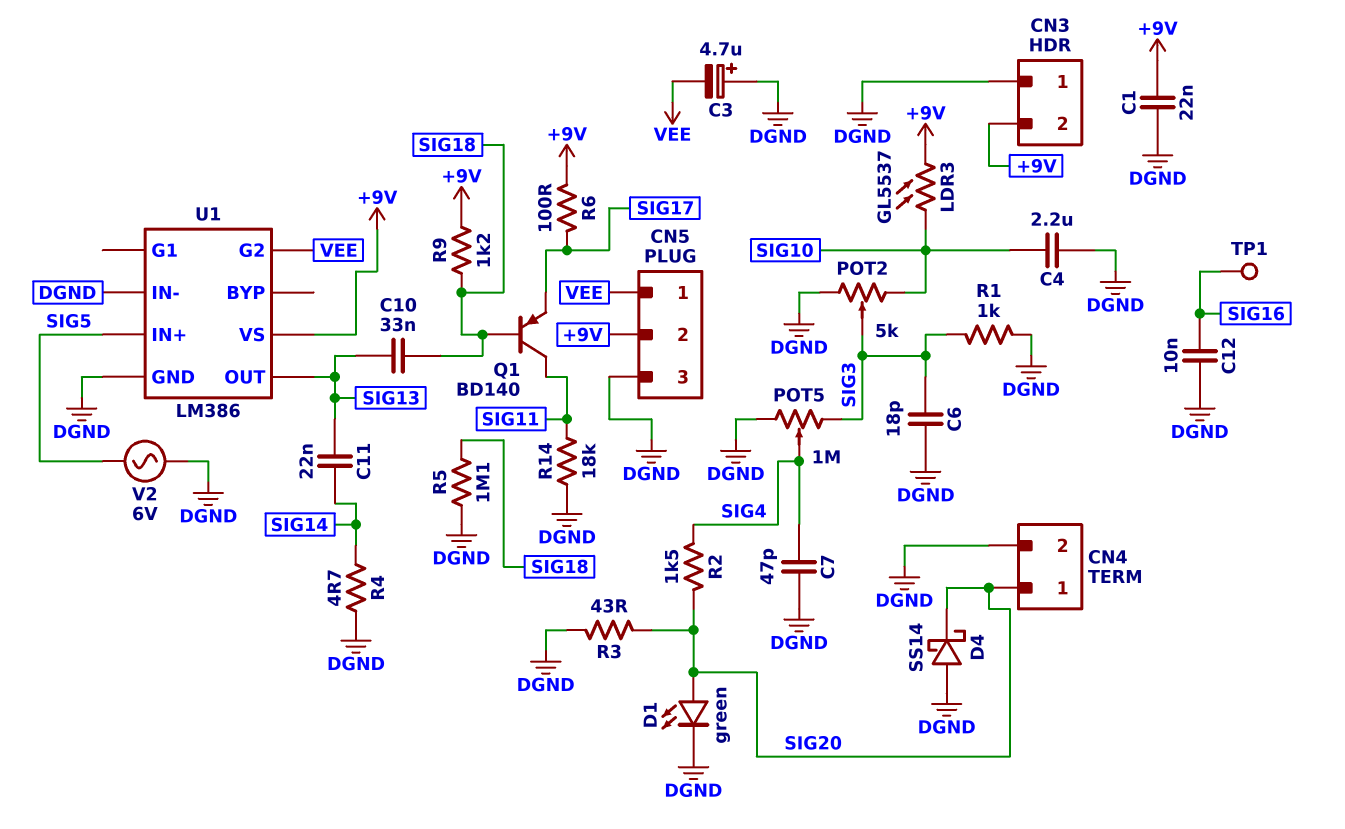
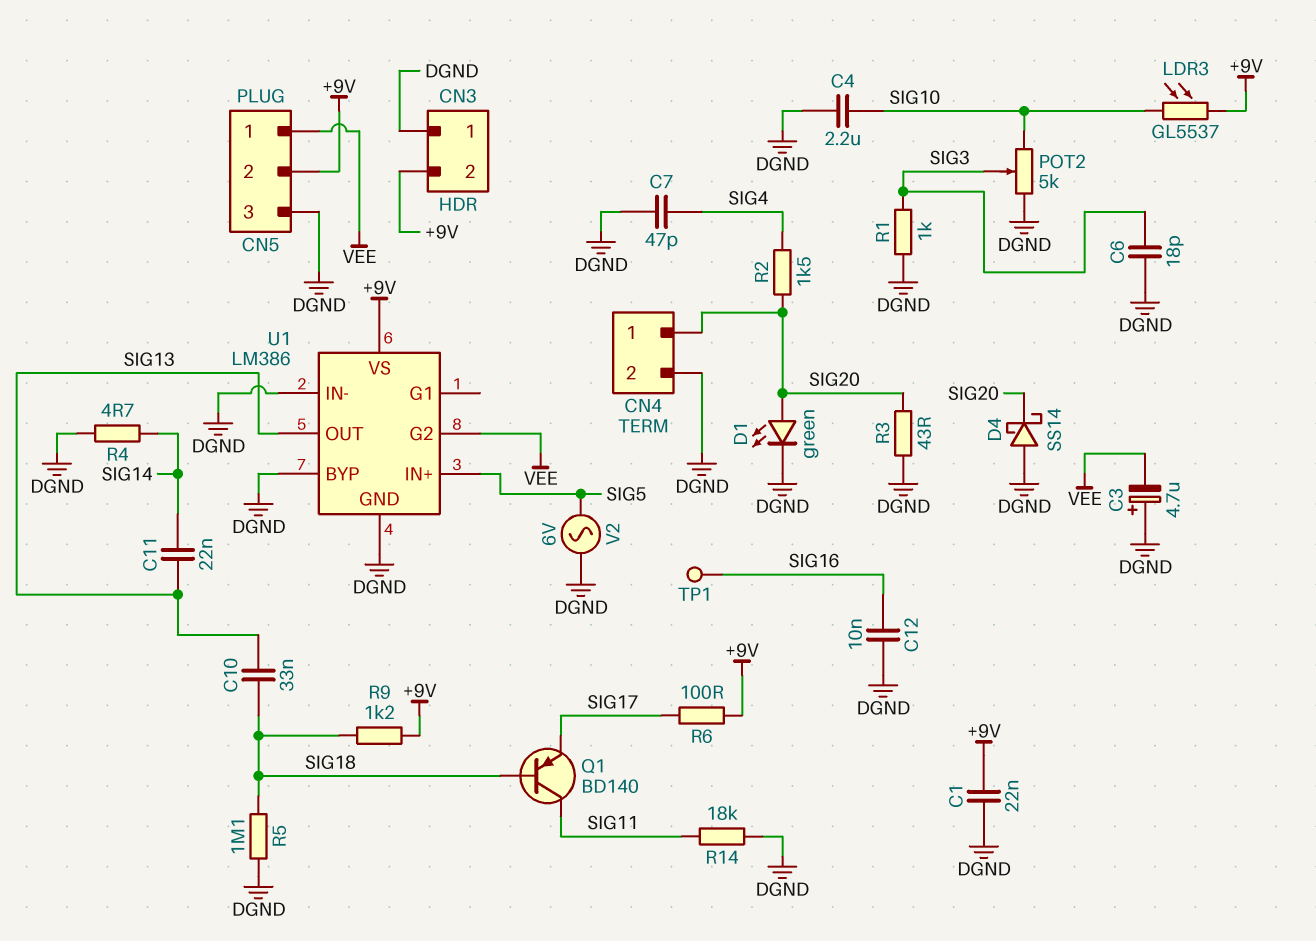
POT5: 1M (DGND, SIG3, wiper SIG4) -> none
U1 pin BYP: none -> DGND

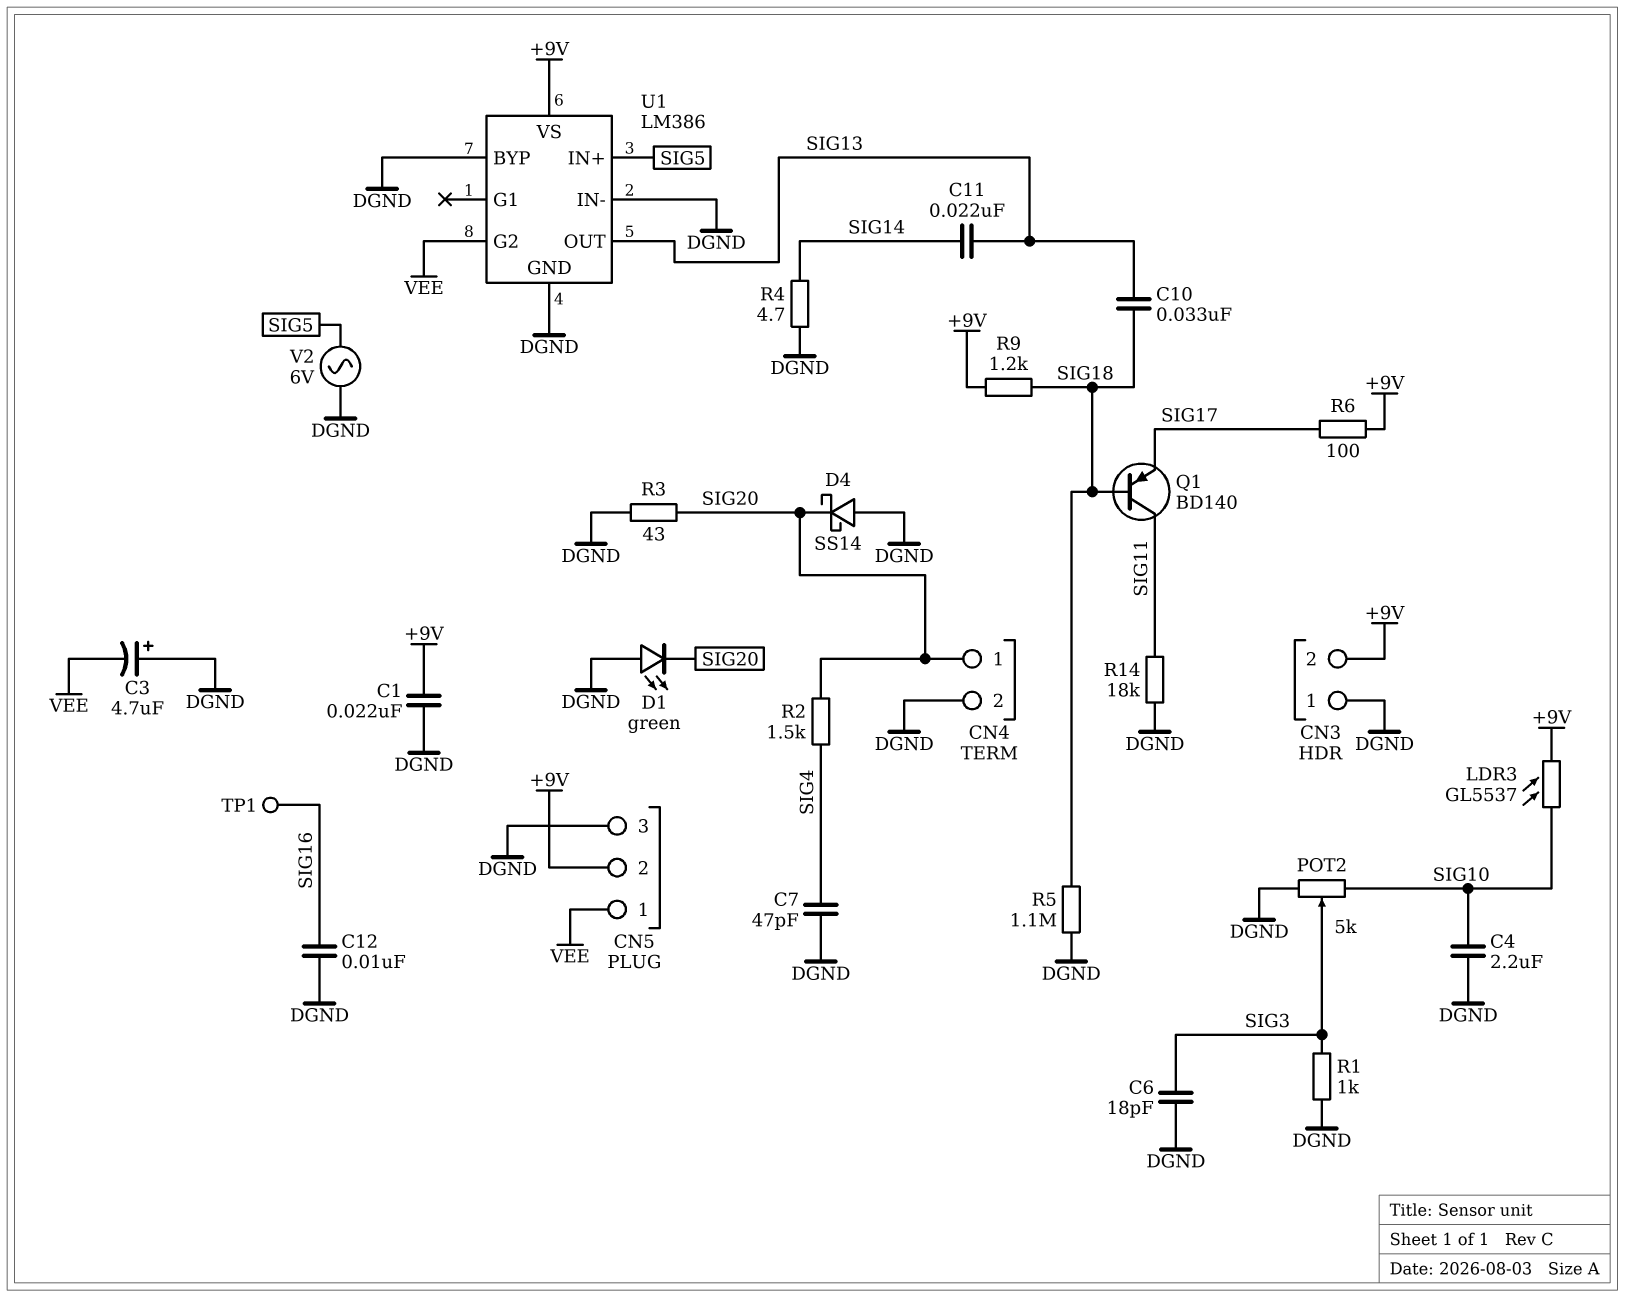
D1: LED green (A SIG20, K DGND) -> LED green (A DGND, K SIG20)

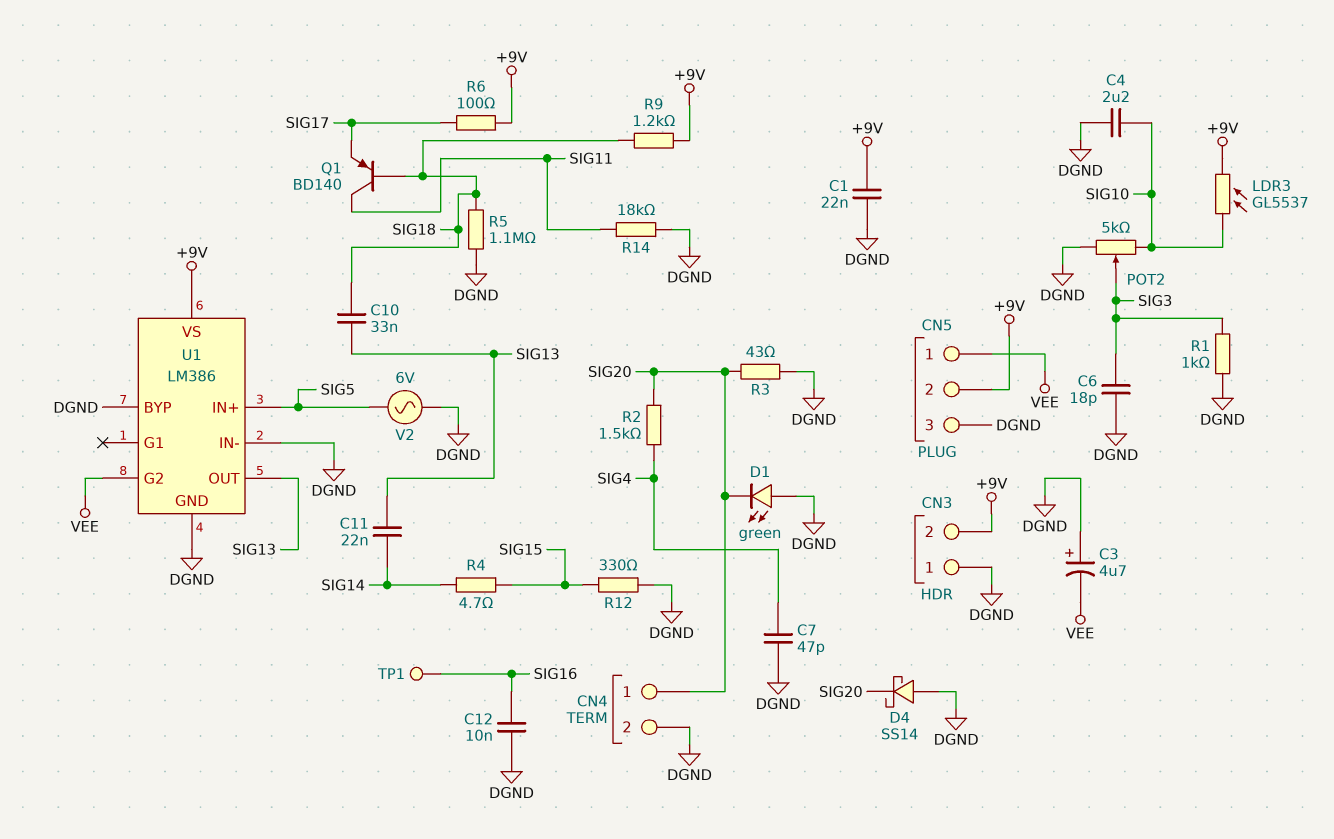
R4: 4.7 (DGND, SIG14) -> 4.7 (SIG14, SIG15)
R12: none -> 330 (DGND, SIG15)

